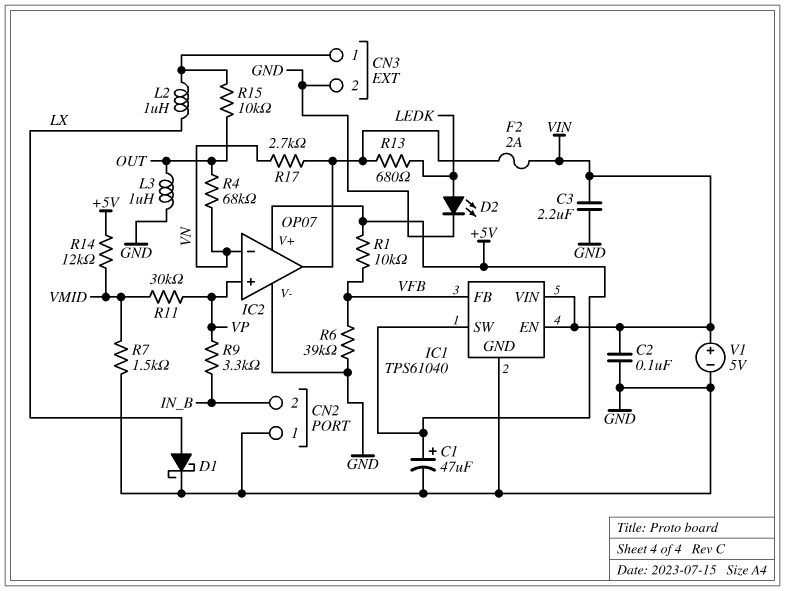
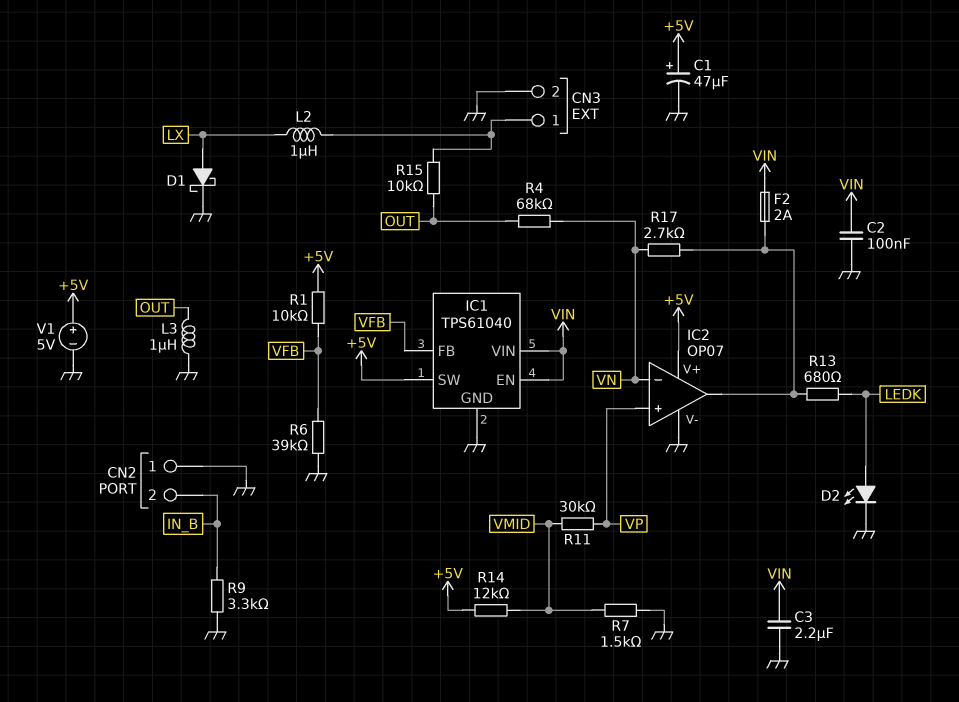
R9: 3.3k (IN_B, VP) -> 3.3k (GND, IN_B)
V1: 5V (plus VIN, minus GND) -> 5V (plus +5V, minus GND)

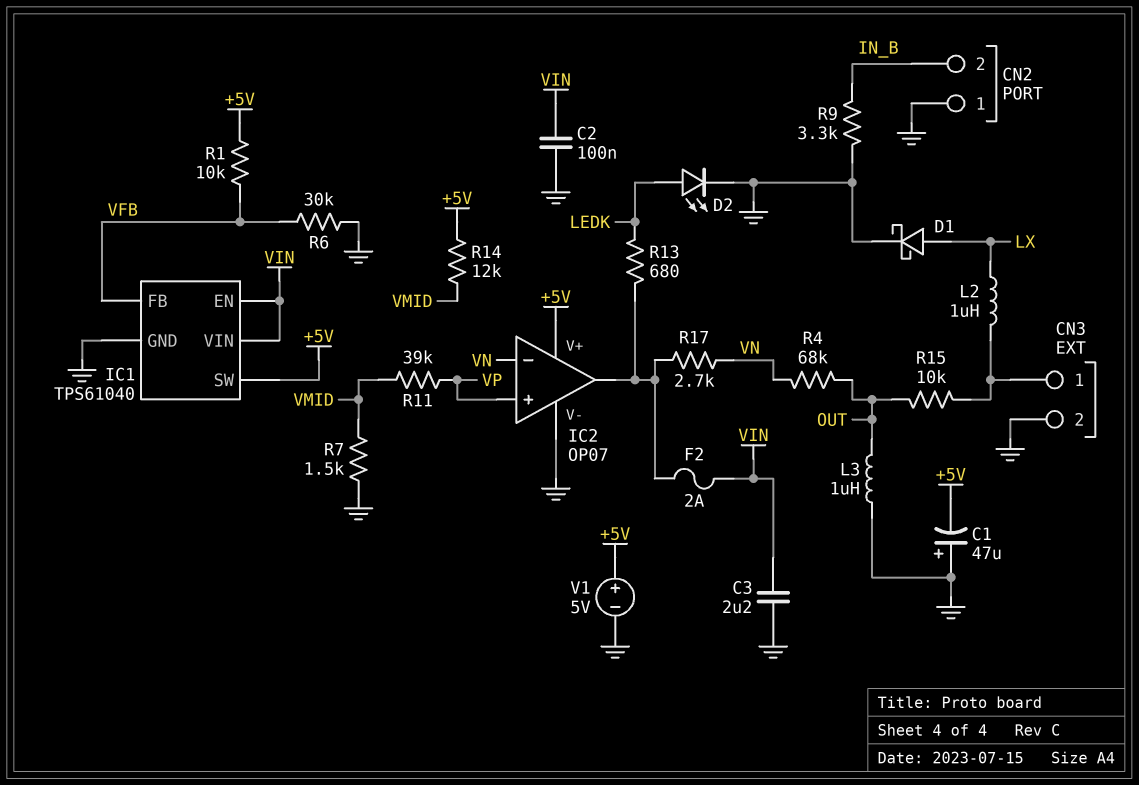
C1: 47uF (plus +5V, minus GND) -> 47uF (plus GND, minus +5V)
R6: 39k (GND, VFB) -> 30k (GND, VFB)
R11: 30k (VMID, VP) -> 39k (VMID, VP)

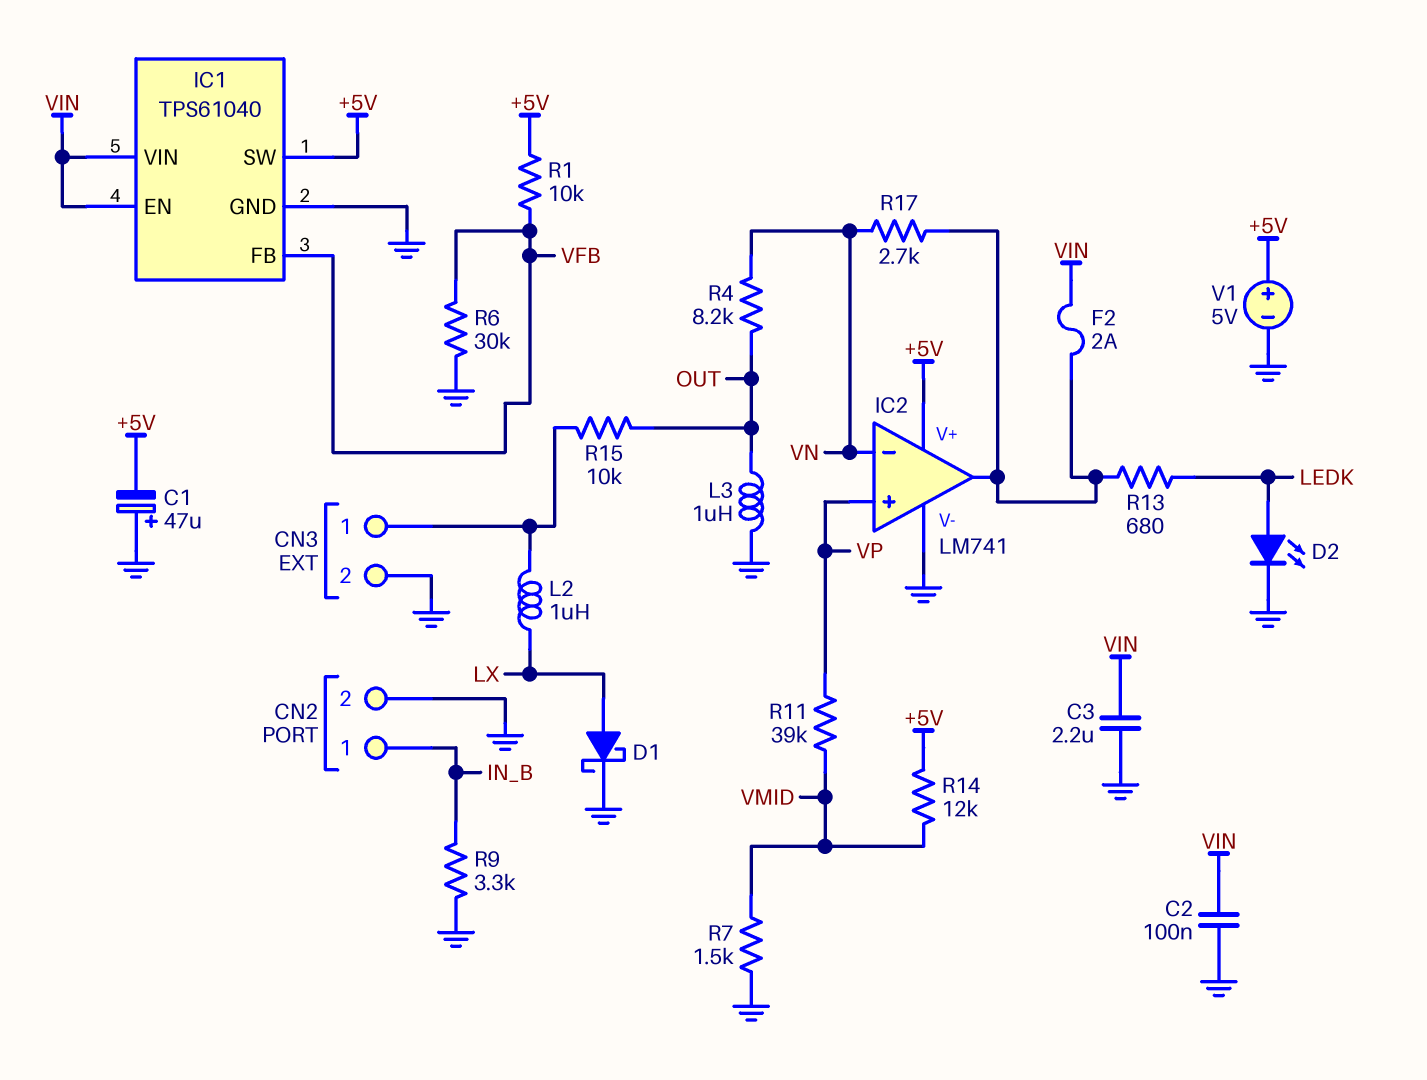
CN2 pin 1: GND -> IN_B
CN2 pin 2: IN_B -> GND
IC2: OP07 -> LM741
R4: 68k (OUT, VN) -> 8.2k (OUT, VN)

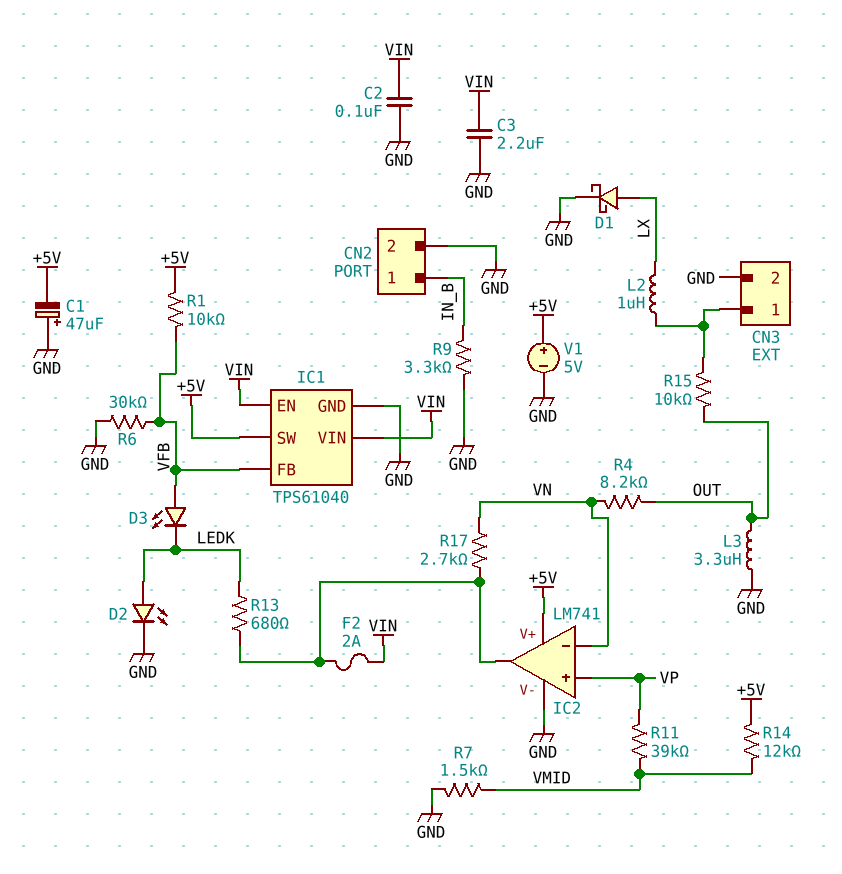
D3: none -> LED (A VFB, K LEDK)
L3: 1uH (GND, OUT) -> 3.3uH (GND, OUT)

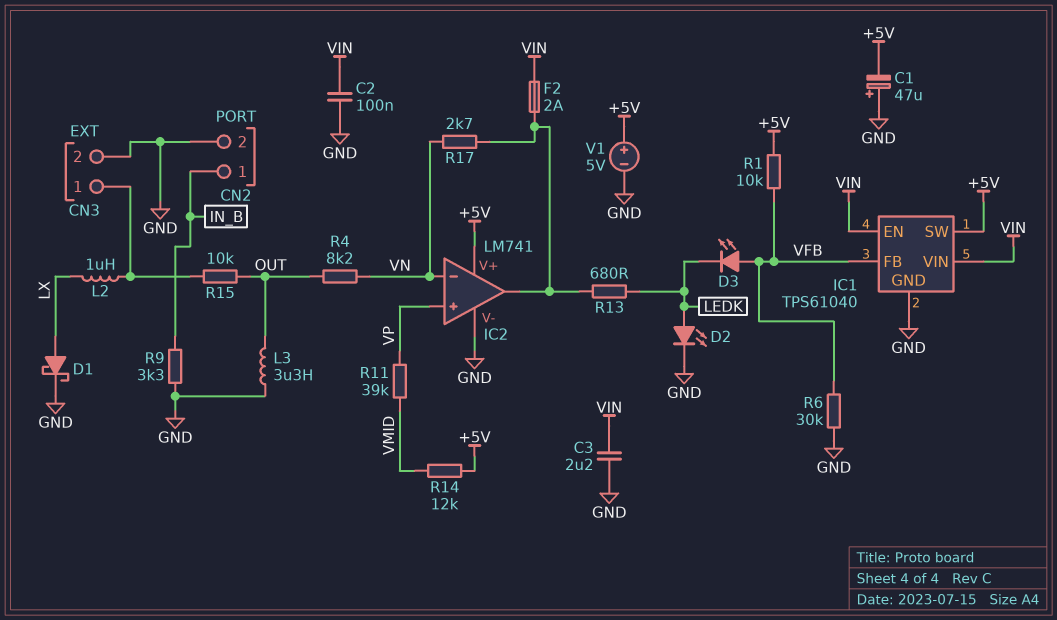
R7: 1.5k (GND, VMID) -> none

